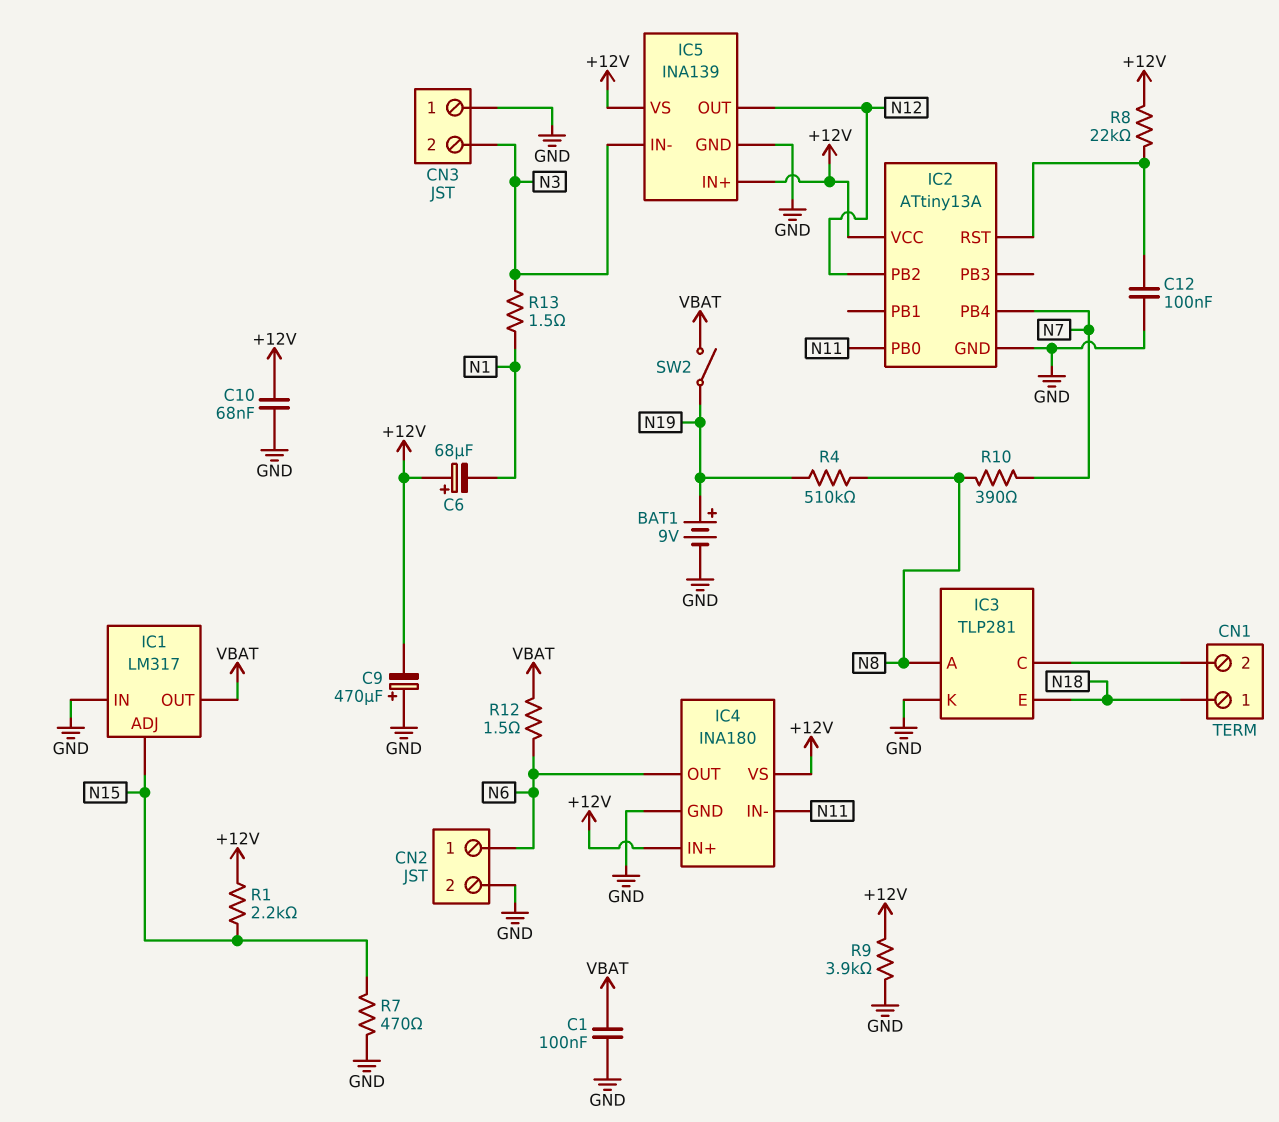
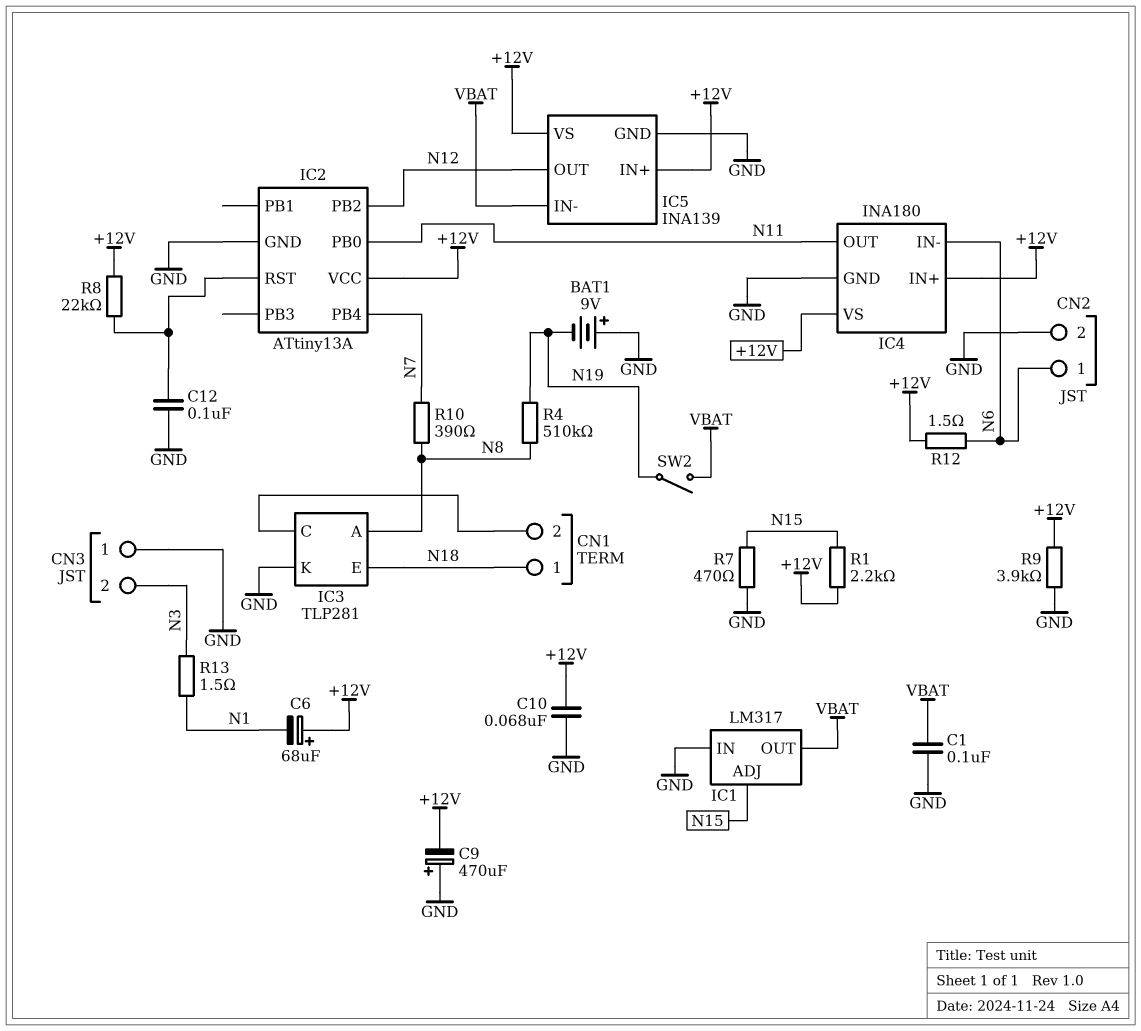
BAT1: 9V (plus N19, minus GND) -> 9V (plus GND, minus N19)
IC4 pin IN-: N11 -> N6
IC4 pin OUT: N6 -> N11
IC5 pin IN-: N3 -> VBAT
R12: 1.5 (N6, VBAT) -> 1.5 (+12V, N6)

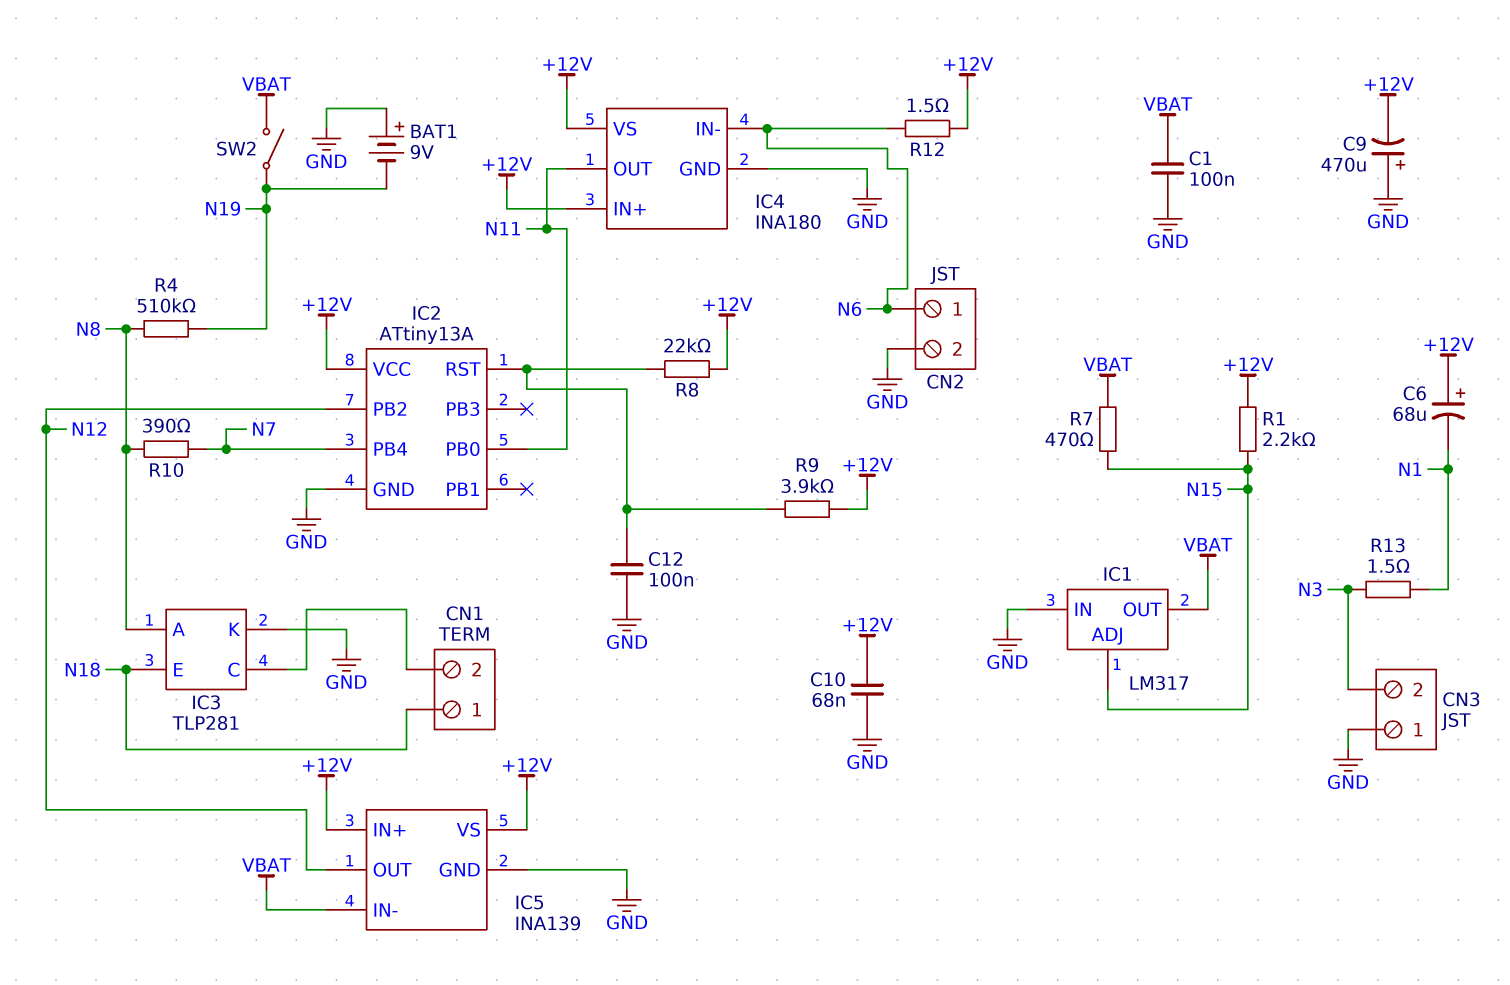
R7: 470 (GND, N15) -> 470 (N15, VBAT)
R9: 3.9k (+12V, GND) -> 3.9k (+12V, IC2/RST)

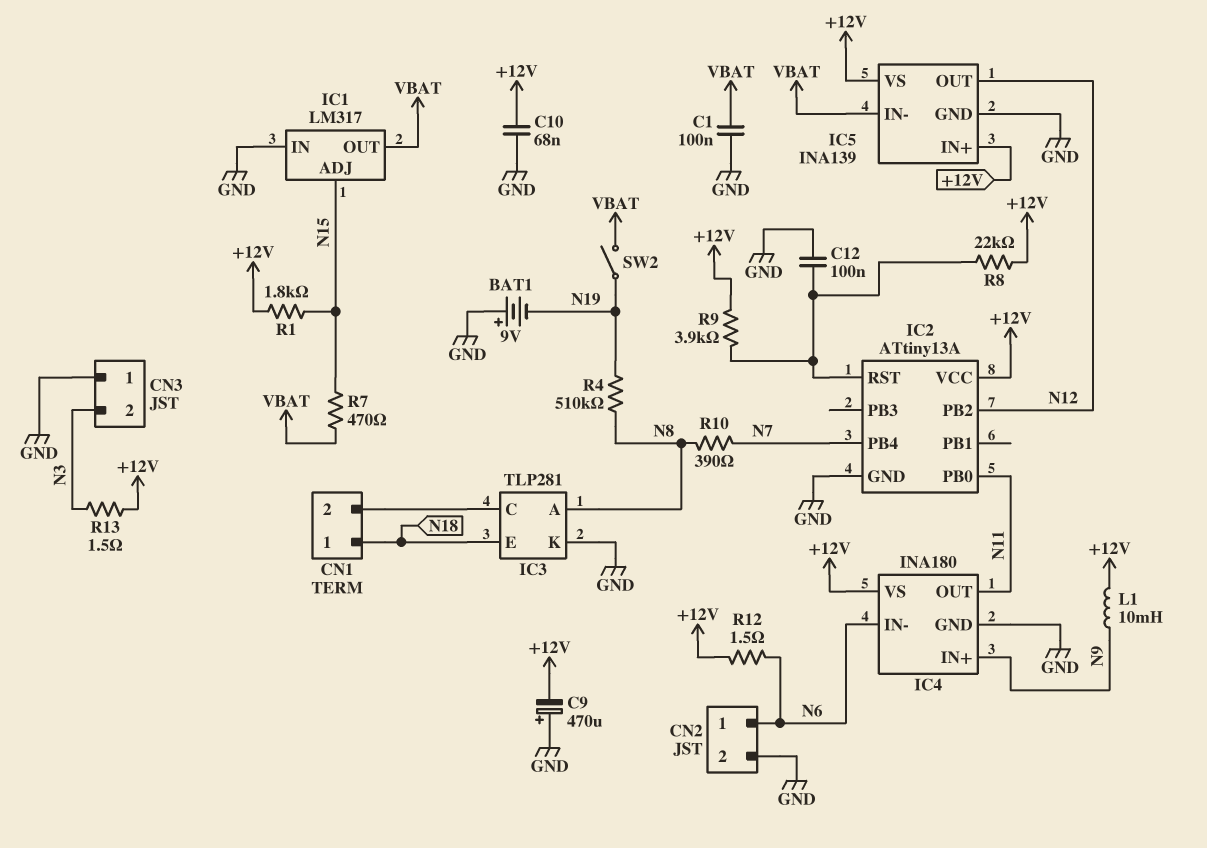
C6: 68uF (plus +12V, minus N1) -> none
IC4 pin IN+: +12V -> N9
L1: none -> 10mH (+12V, N9)
R1: 2.2k (+12V, N15) -> 1.8k (+12V, N15)
R13: 1.5 (N1, N3) -> 1.5 (+12V, N3)

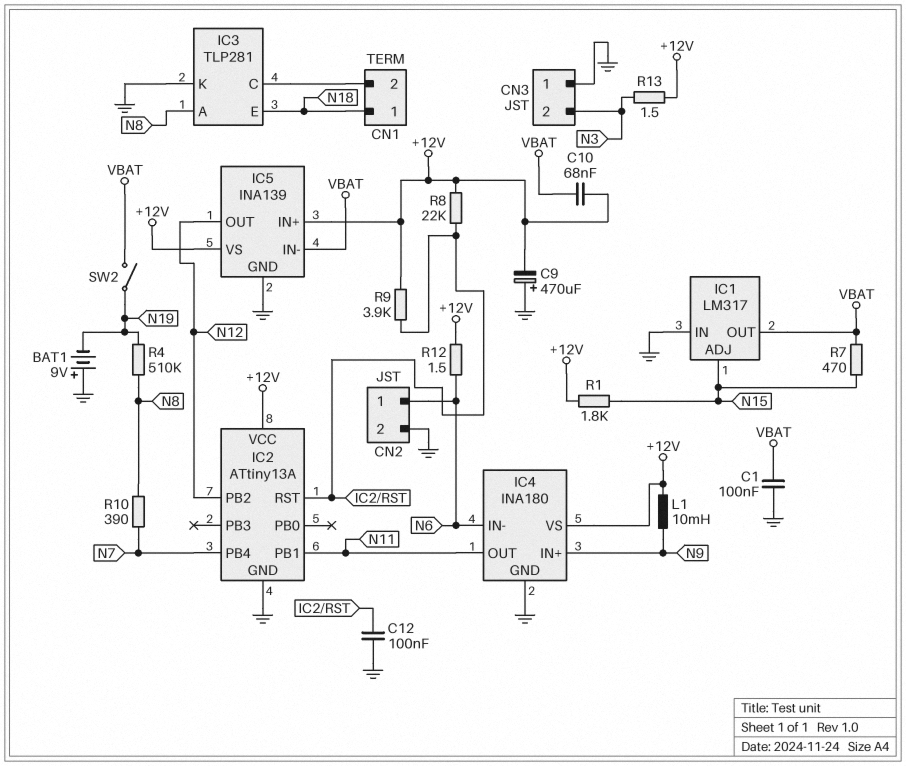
C10: 68nF (+12V, GND) -> 68nF (+12V, VBAT)
IC2 pin PB0: N11 -> none
IC2 pin PB1: none -> N11

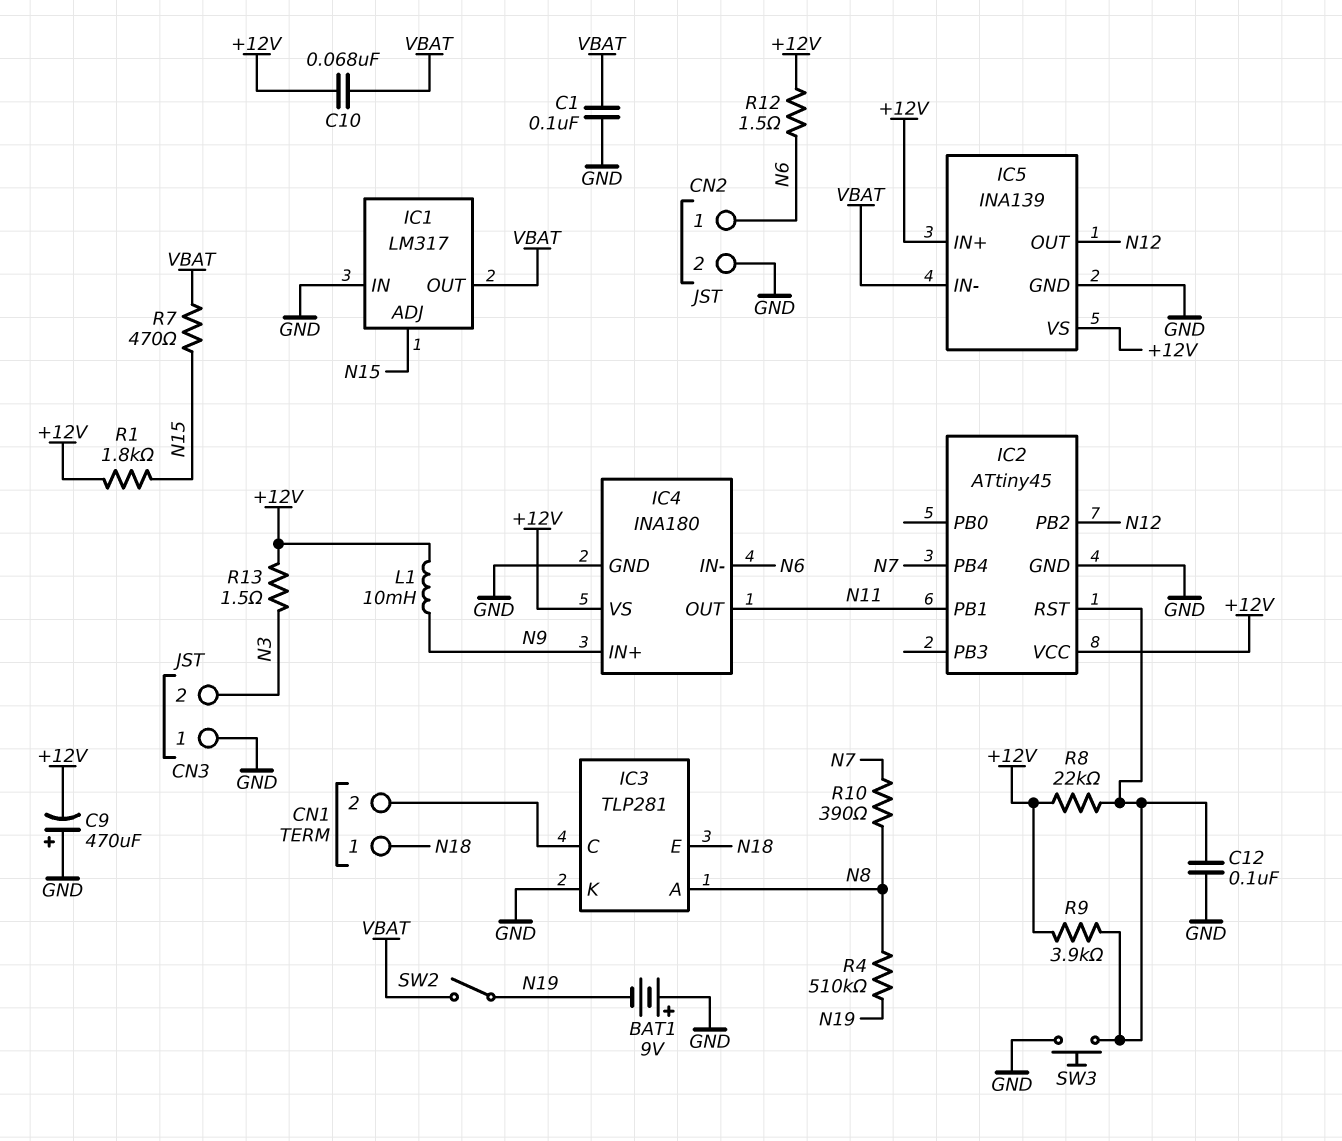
IC2: ATtiny13A -> ATtiny45
SW3: none -> button (GND, IC2/RST)

